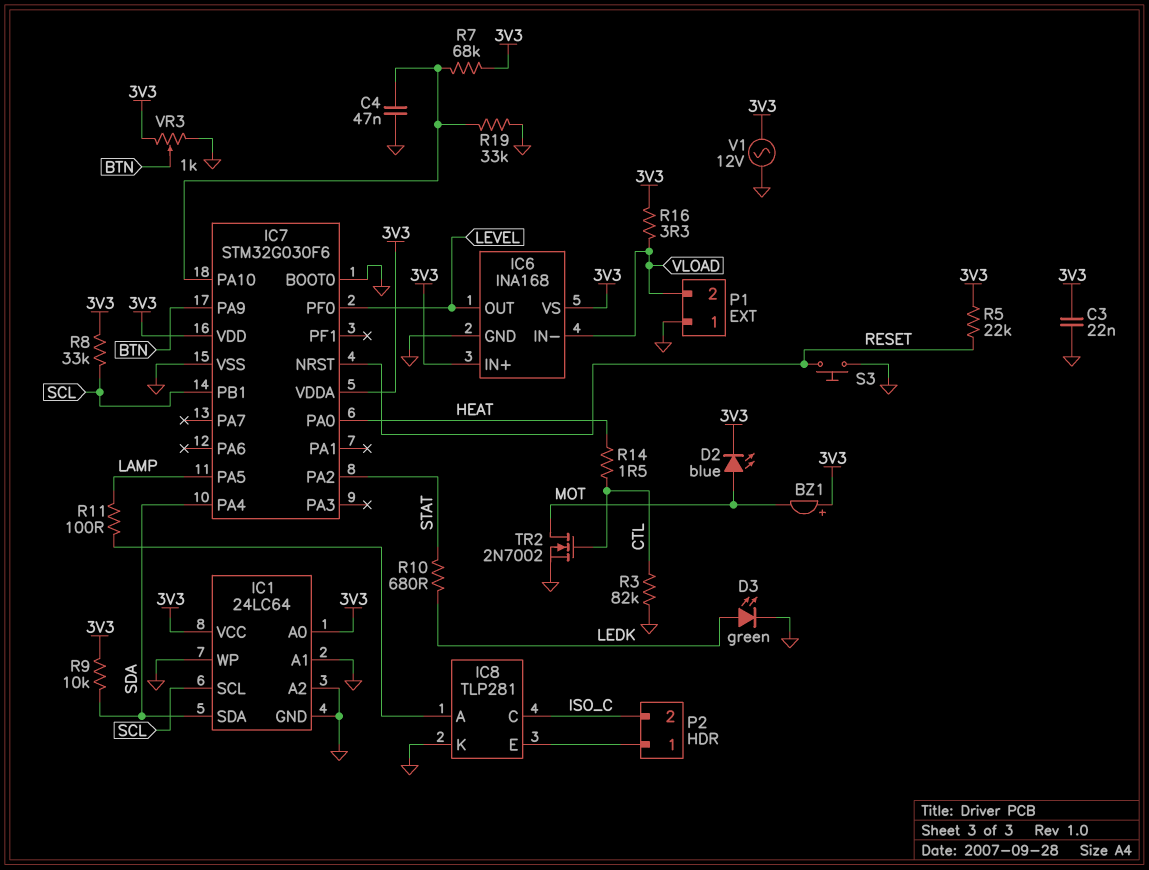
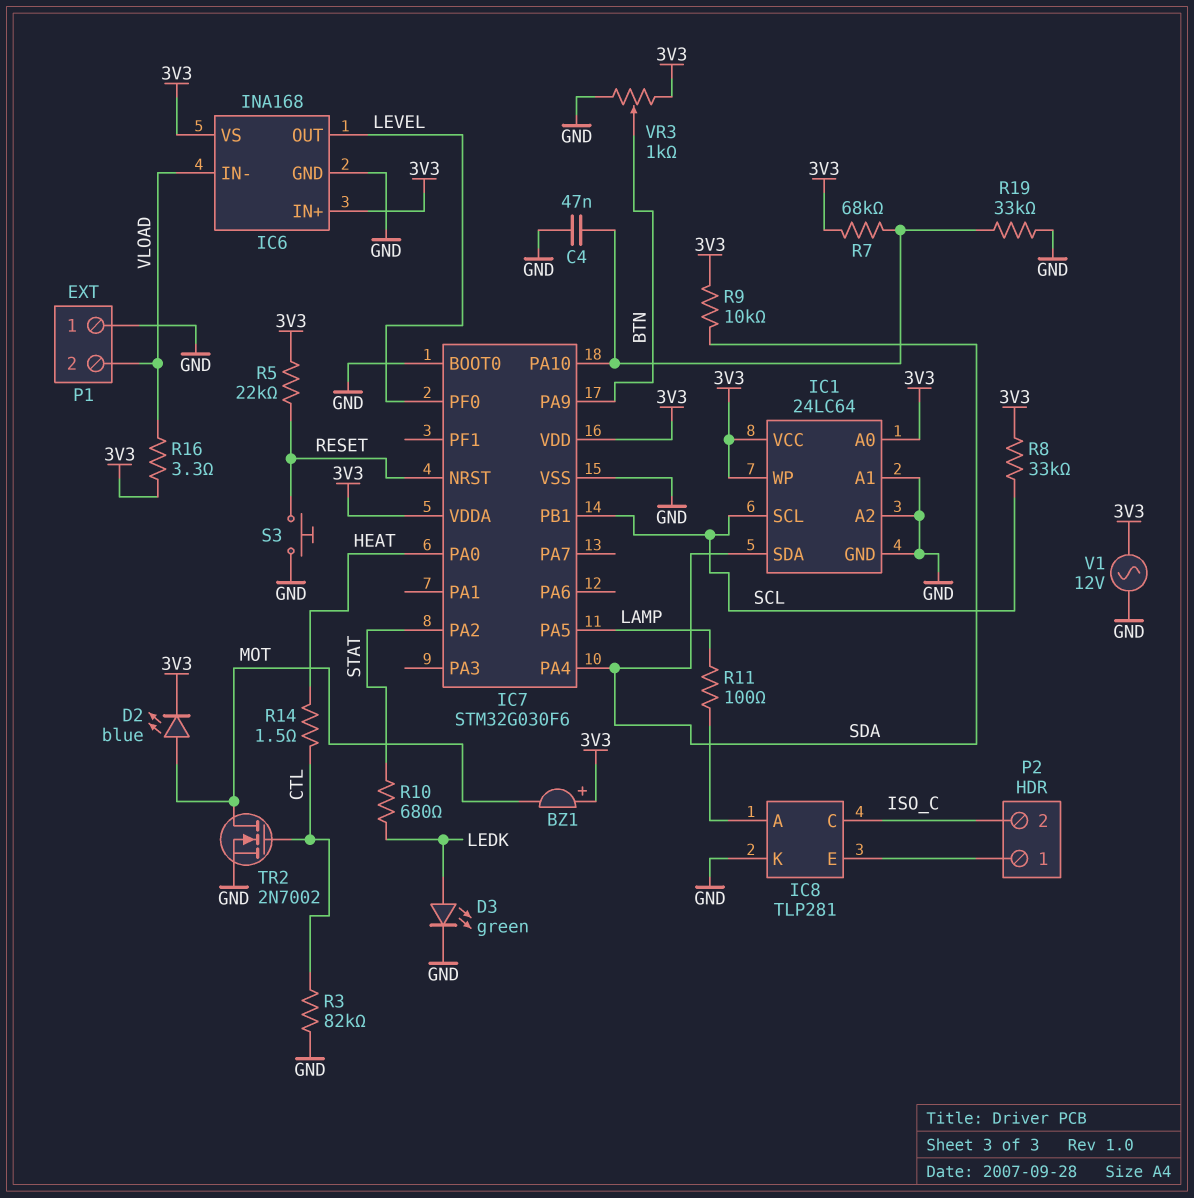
C3: 22nF (3V3, GND) -> none
IC1 pin WP: GND -> 3V3

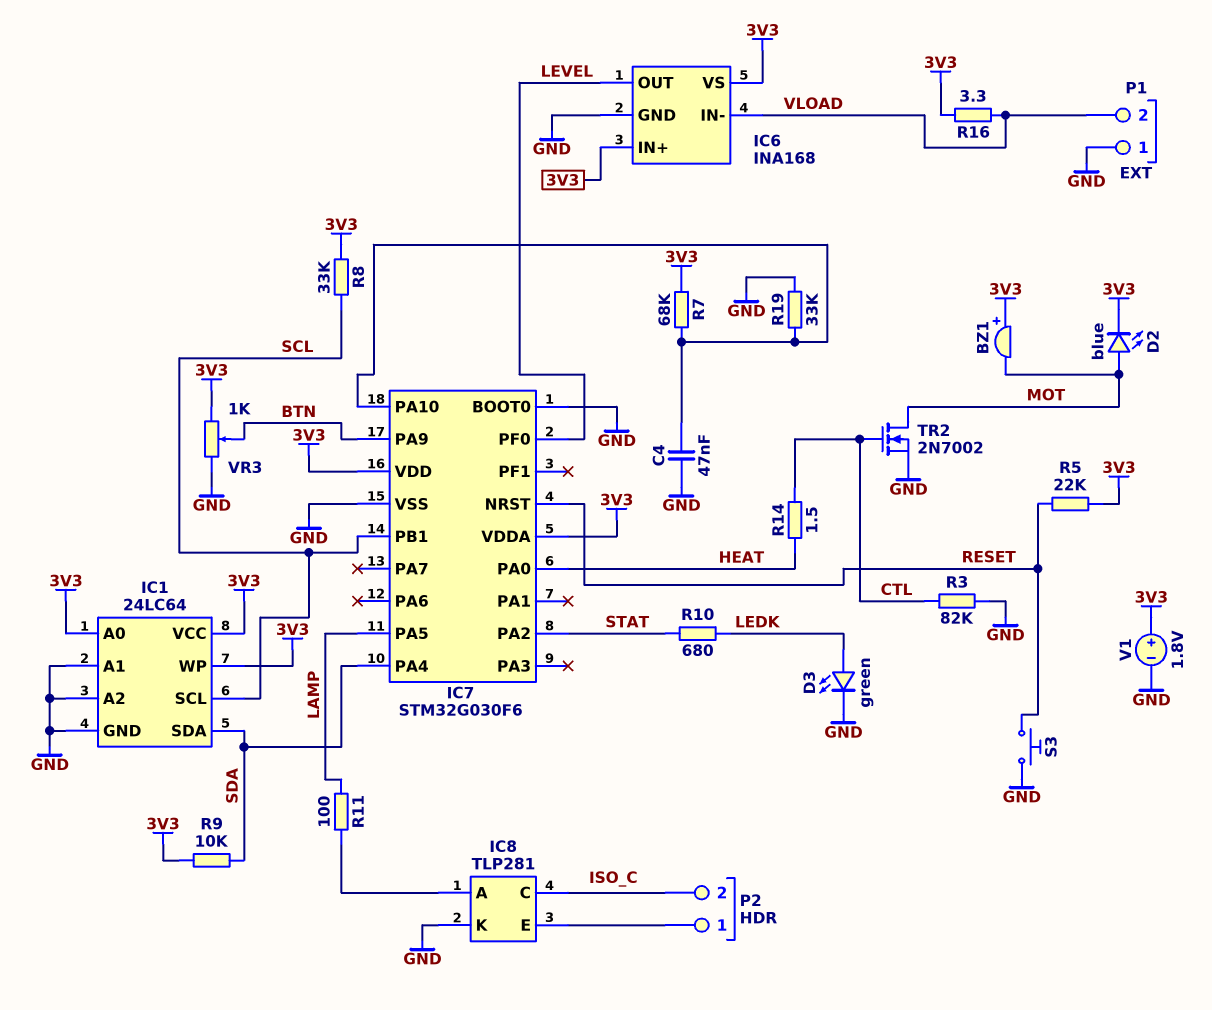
V1: AC 12V (3V3, GND) -> 1.8V (plus 3V3, minus GND)

